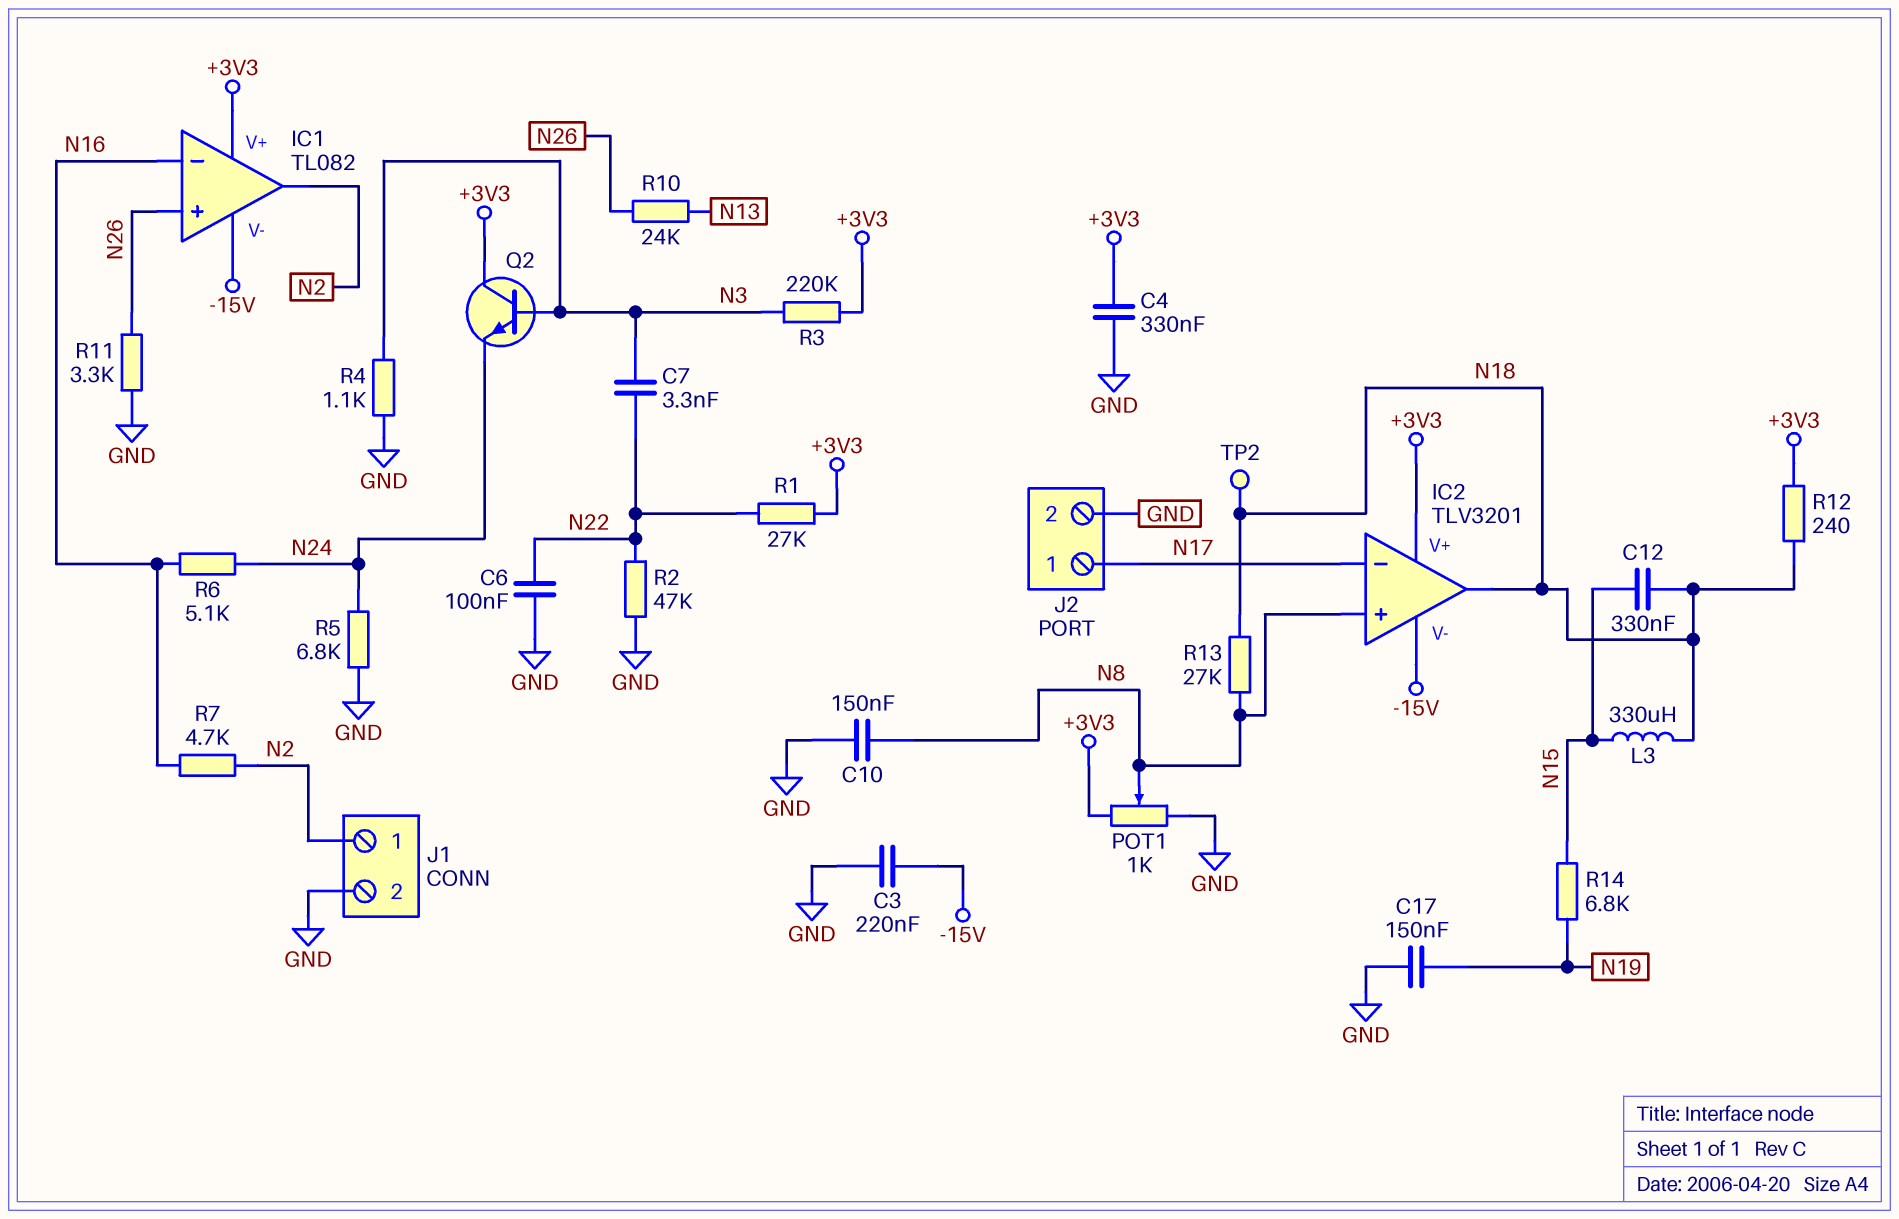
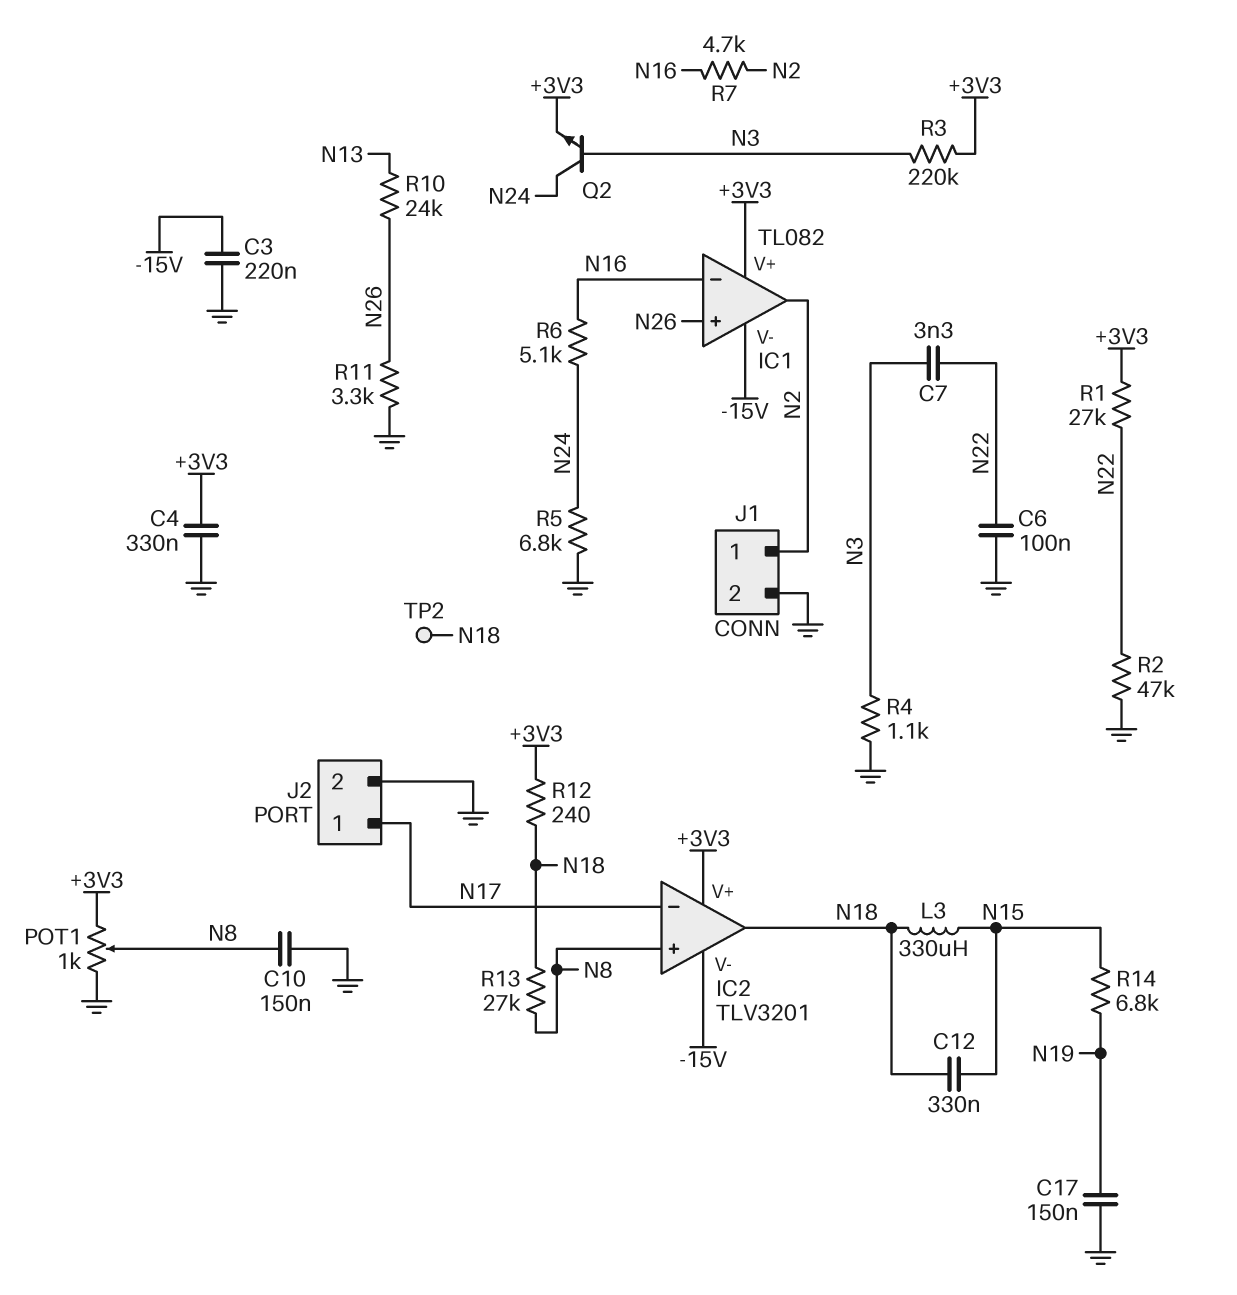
Q2: NPN (B N3, C +3V3, E N24) -> NPN (B N3, C N24, E +3V3)

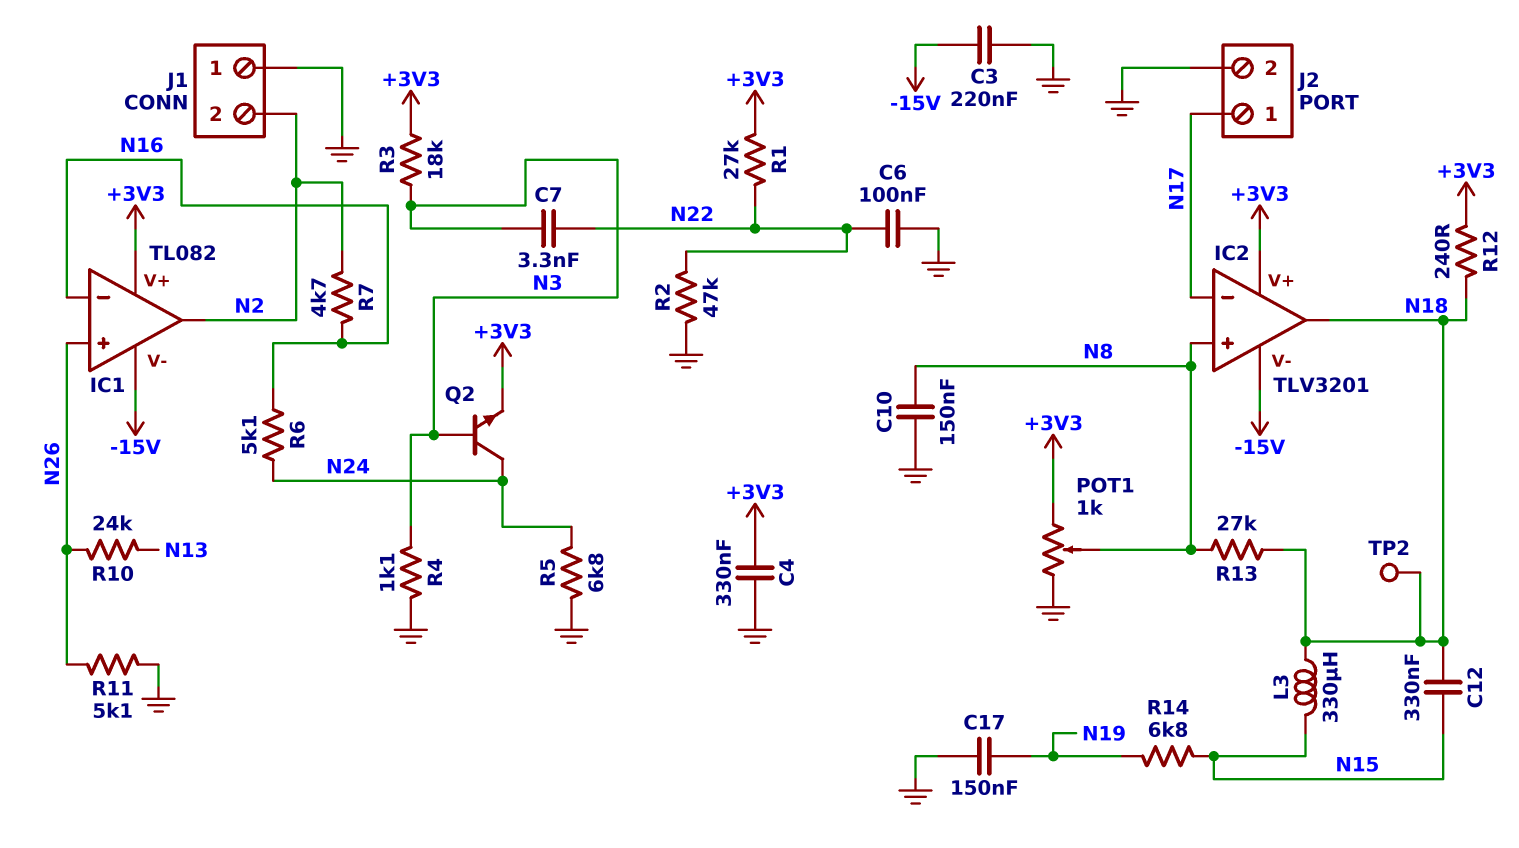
J1 pin 1: N2 -> GND
J1 pin 2: GND -> N2
R3: 220k (+3V3, N3) -> 18k (+3V3, N3)
R11: 3.3k (GND, N26) -> 5.1k (GND, N26)

